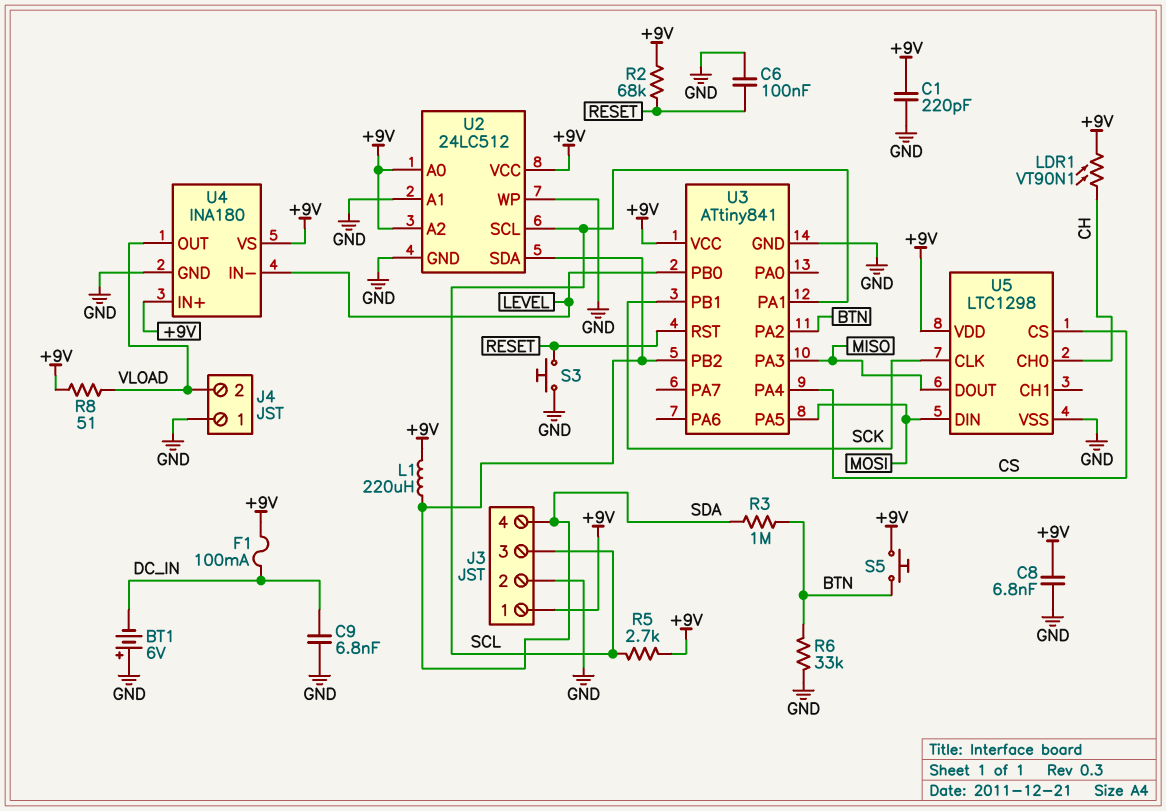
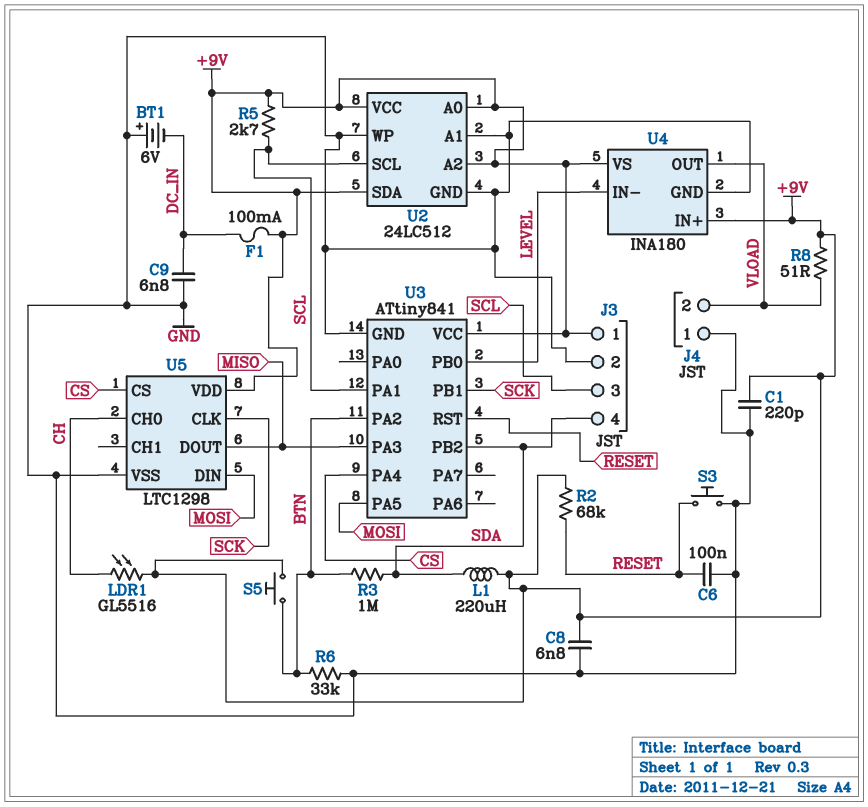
LDR1: VT90N1 (+9V, CH) -> GL5516 (+9V, CH)
U2 pin SDA: SDA -> +9V

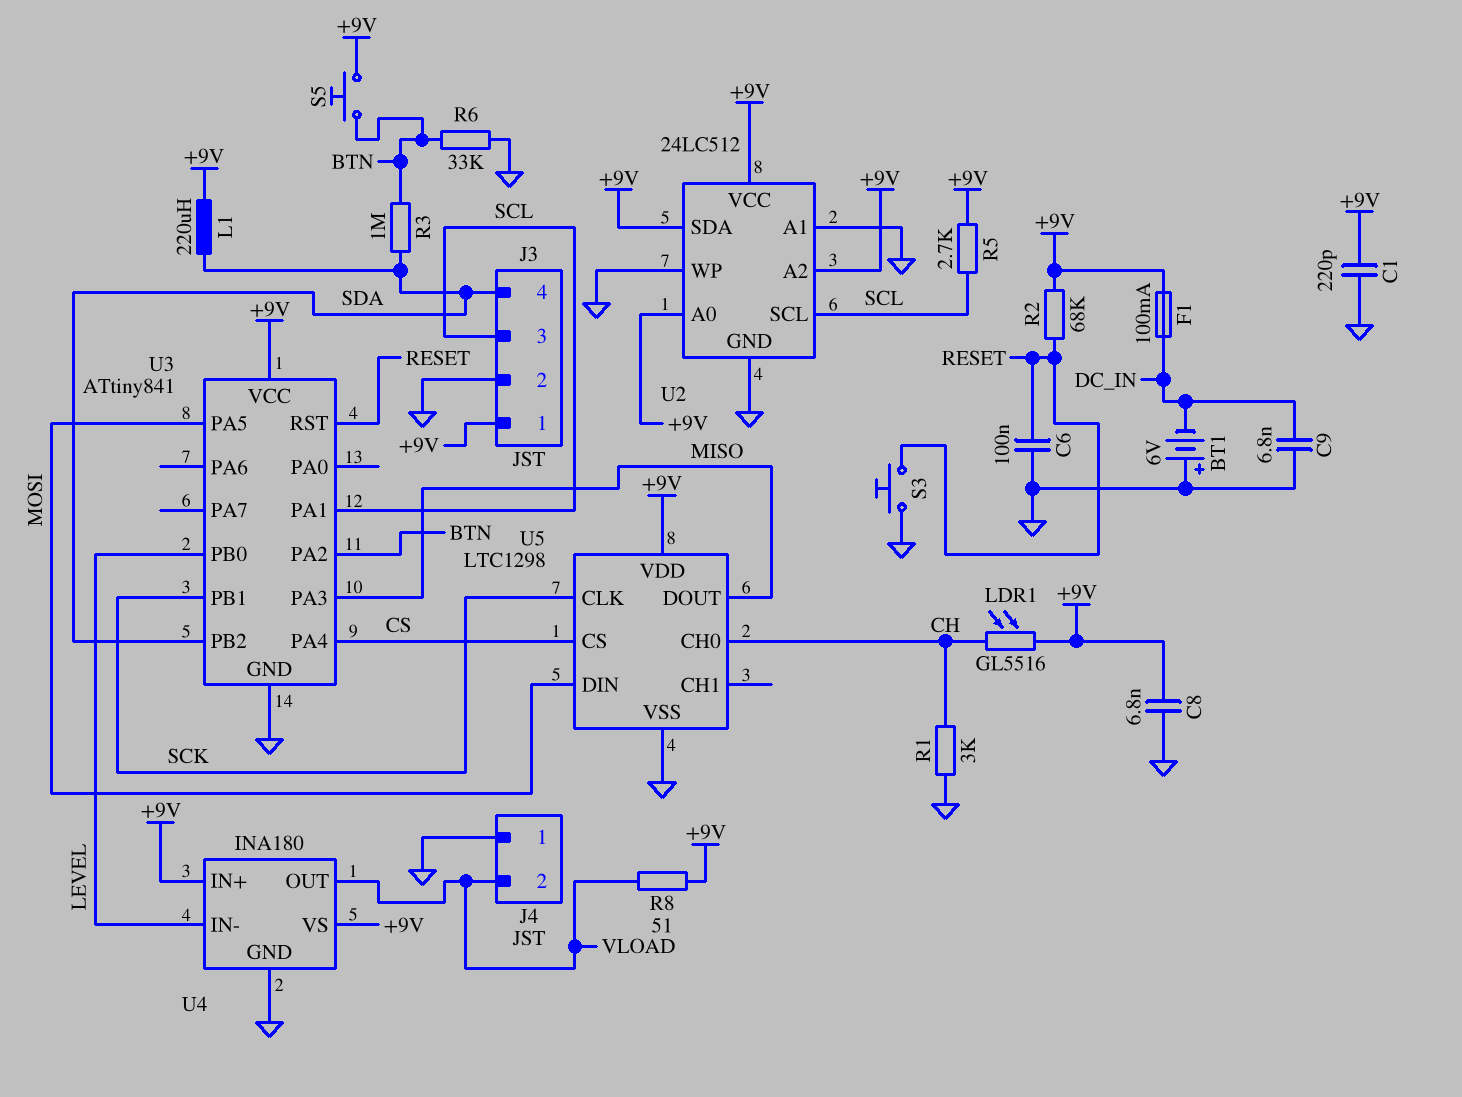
R1: none -> 3k (CH, GND)

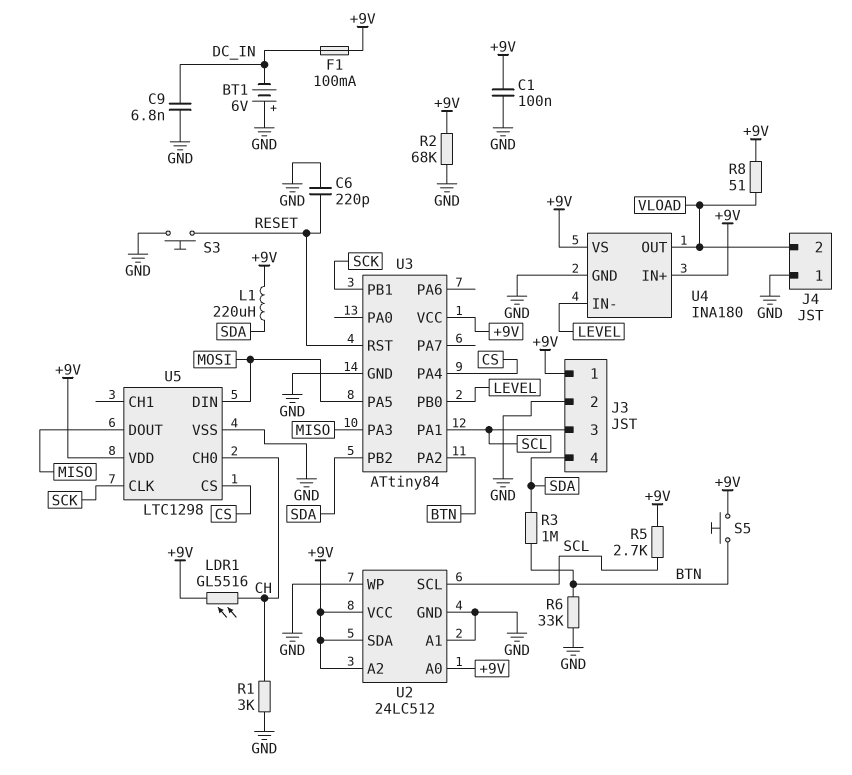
C1: 220pF (+9V, GND) -> 100nF (+9V, GND)
C6: 100nF (GND, RESET) -> 220pF (GND, RESET)
C8: 6.8nF (+9V, GND) -> none
R2: 68k (+9V, RESET) -> 68k (+9V, GND)
U3: ATtiny841 -> ATtiny84

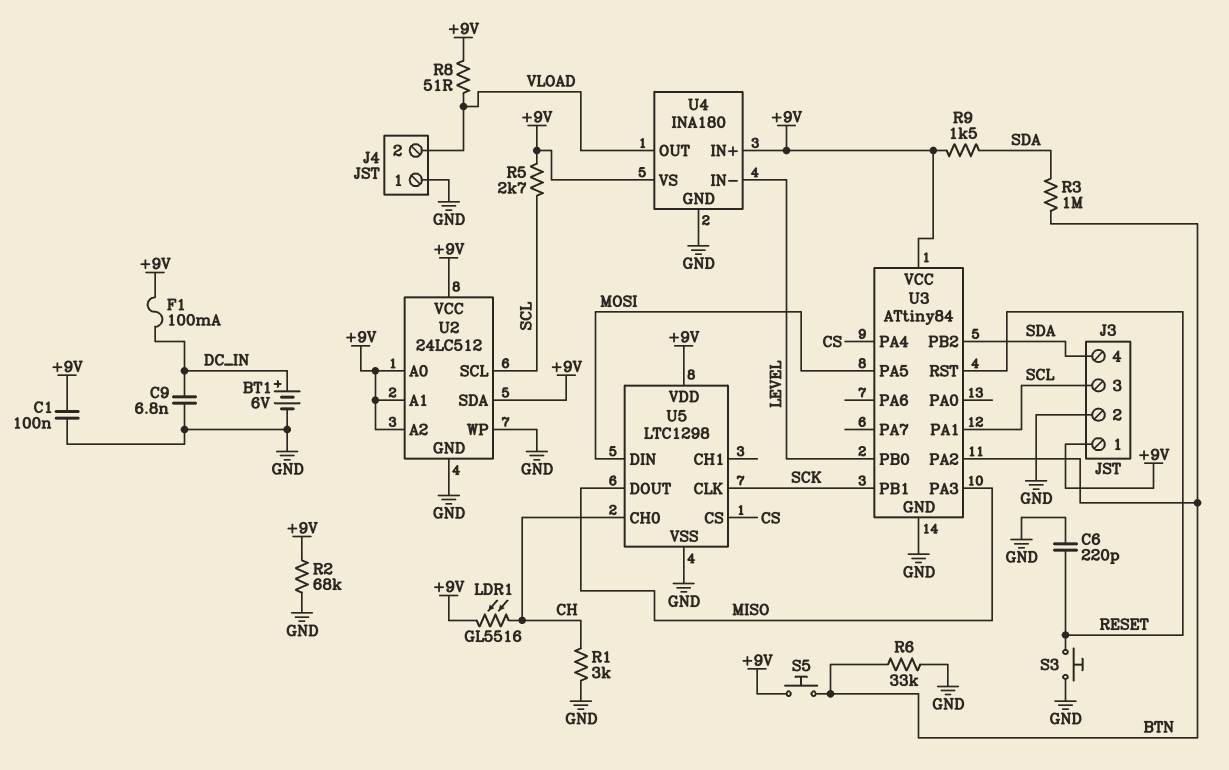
BT1: 6V (plus GND, minus DC_IN) -> 6V (plus DC_IN, minus GND)
L1: 220uH (+9V, SDA) -> none
R9: none -> 1.5k (+9V, SDA)
U2 pin A1: GND -> +9V

